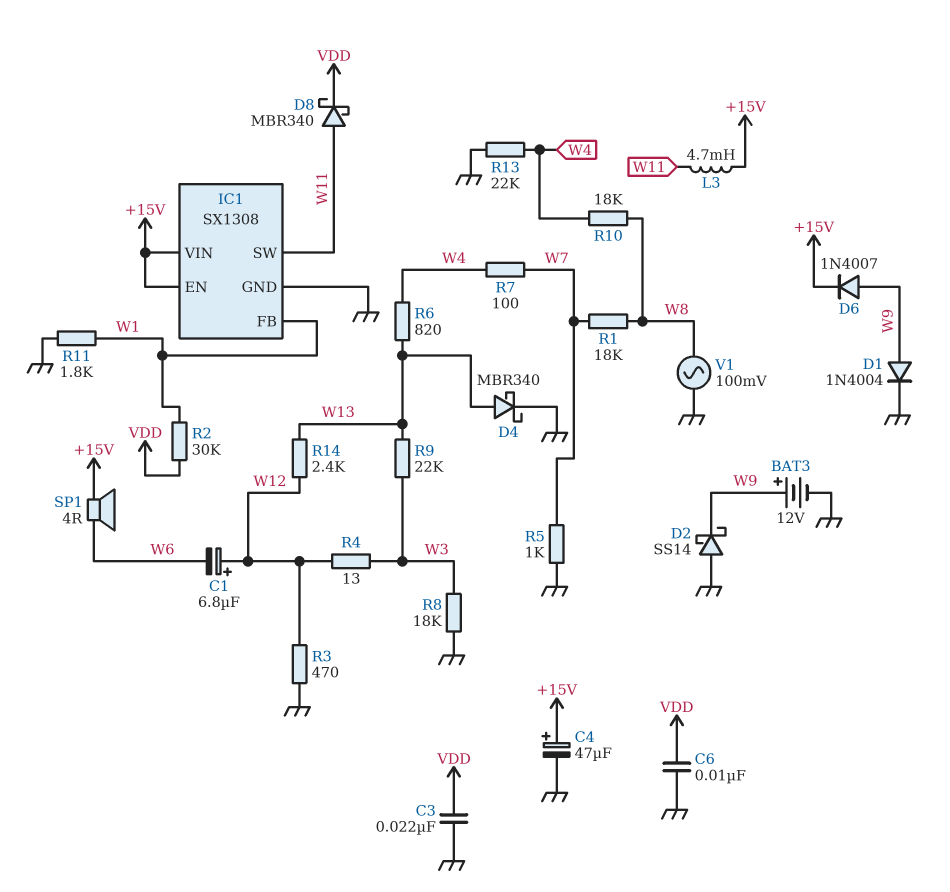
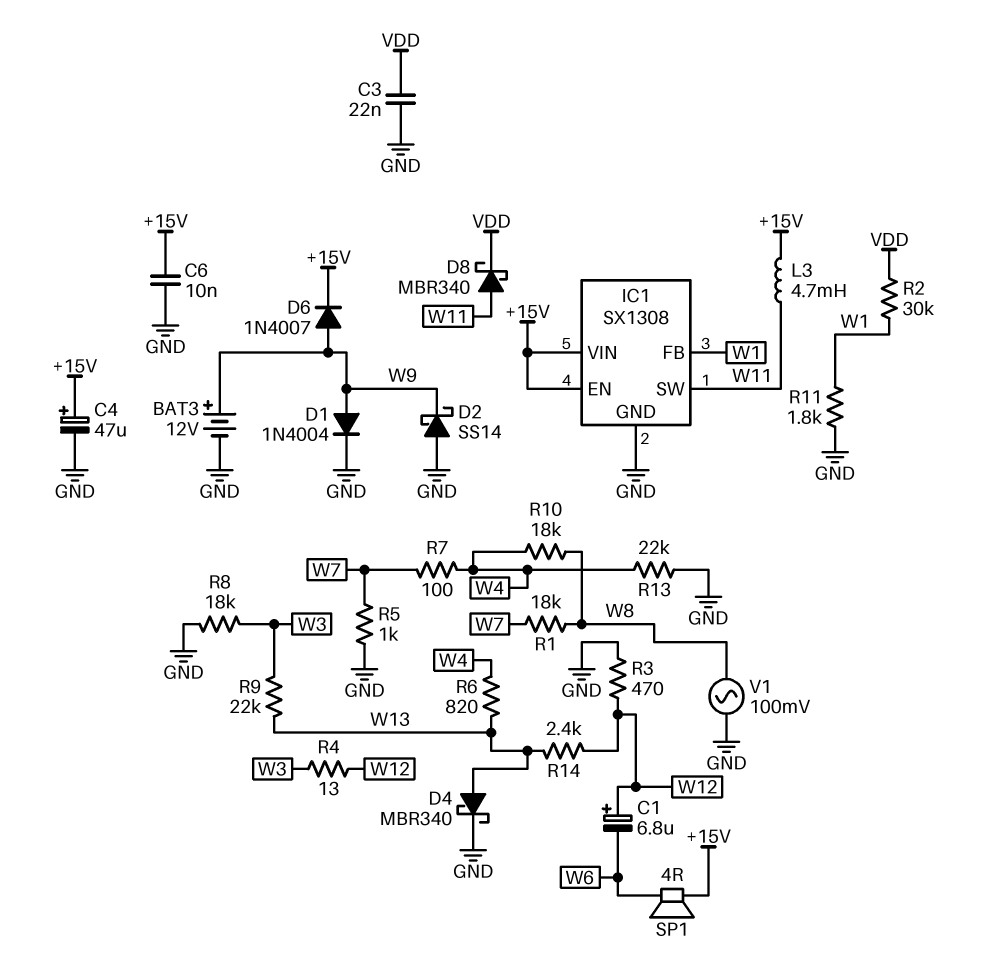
C6: 10nF (GND, VDD) -> 10nF (+15V, GND)

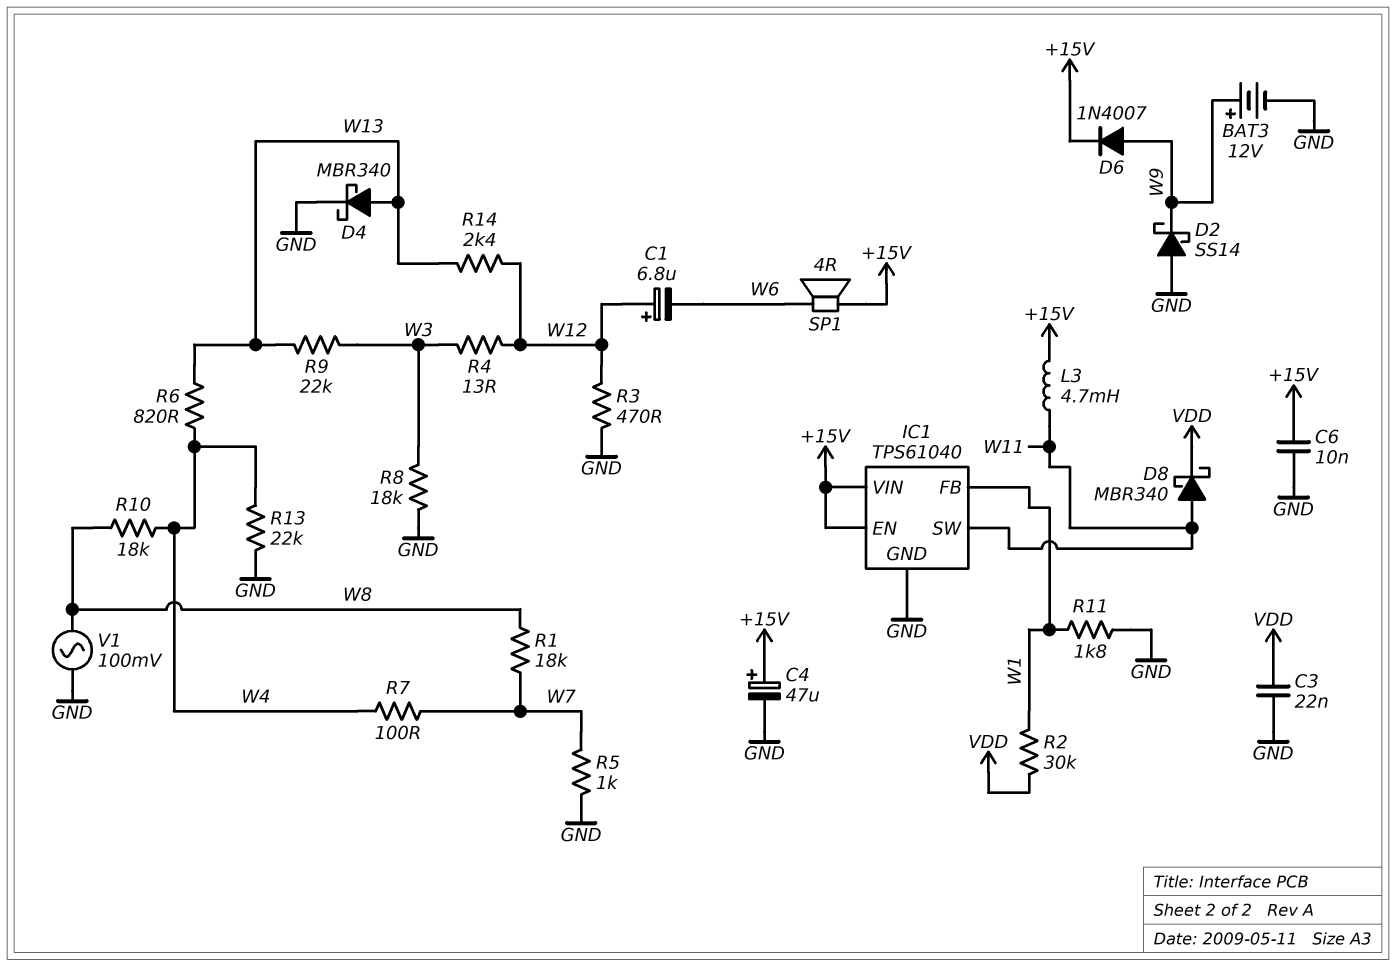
D1: diode 1N4004 (A W9, K GND) -> none
IC1: SX1308 -> TPS61040

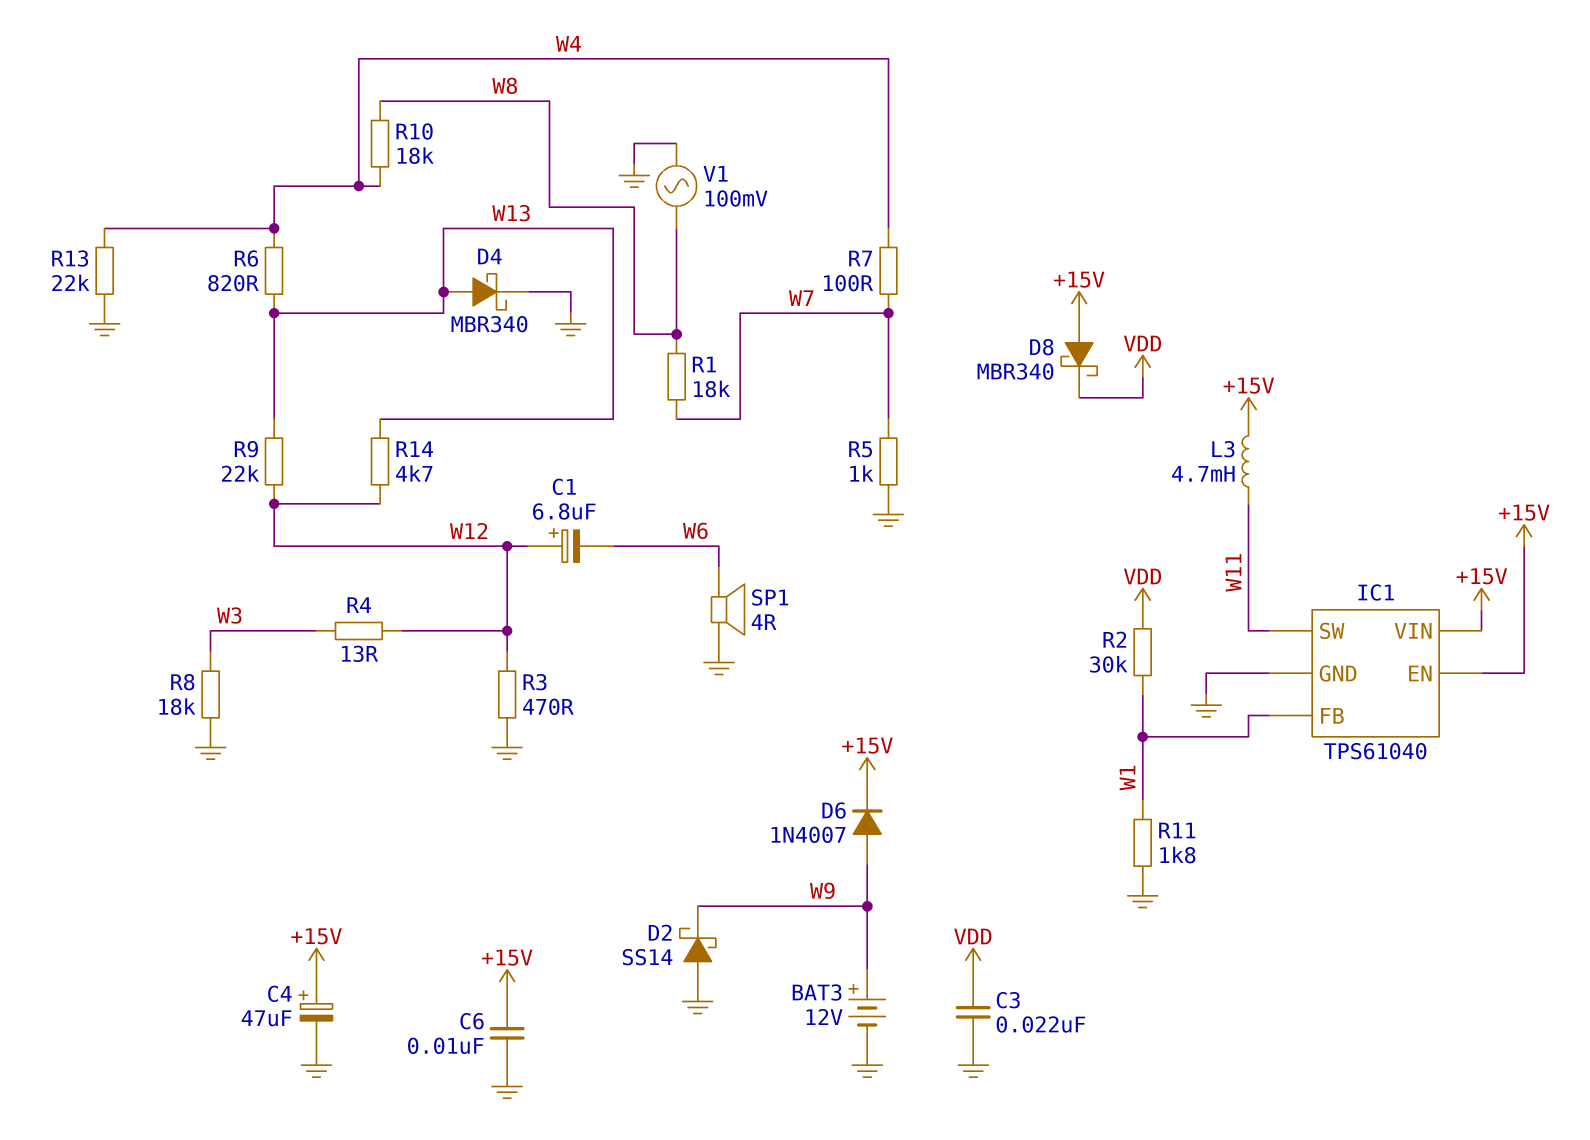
D8: schottky MBR340 (A W11, K VDD) -> schottky MBR340 (A +15V, K VDD)
R9: 22k (W3, W13) -> 22k (W12, W13)
R14: 2.4k (W12, W13) -> 4.7k (W12, W13)
SP1: speaker 4R (+15V, W6) -> speaker 4R (GND, W6)

